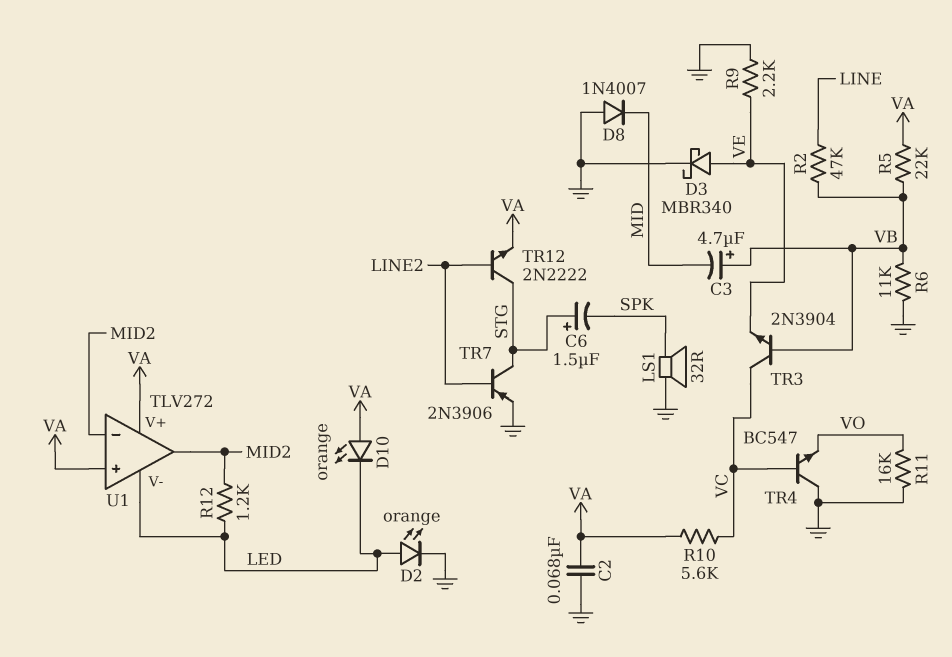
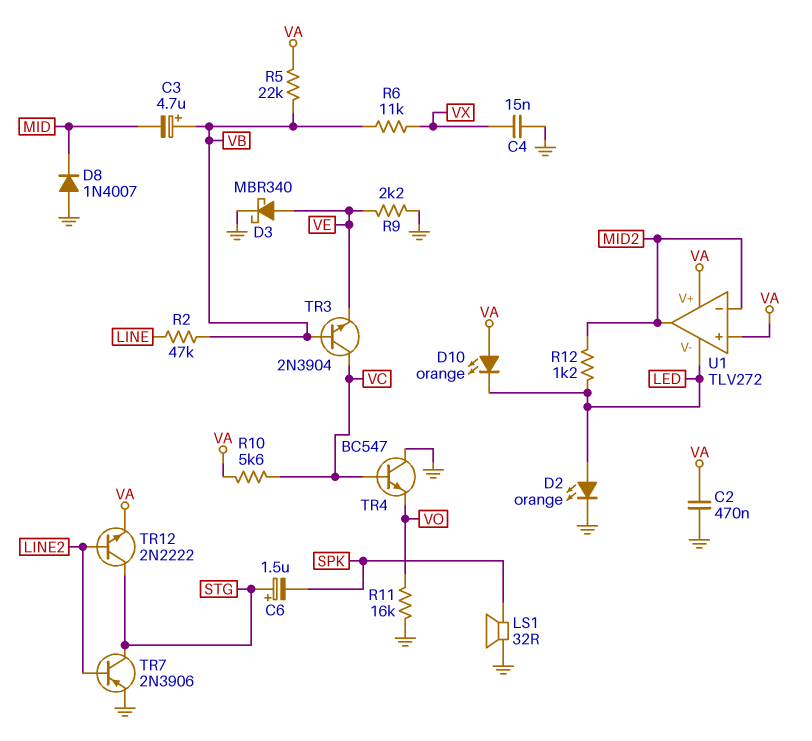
C2: 68nF (GND, VA) -> 470nF (GND, VA)
C4: none -> 15nF (GND, VX)
R6: 11k (GND, VB) -> 11k (VB, VX)

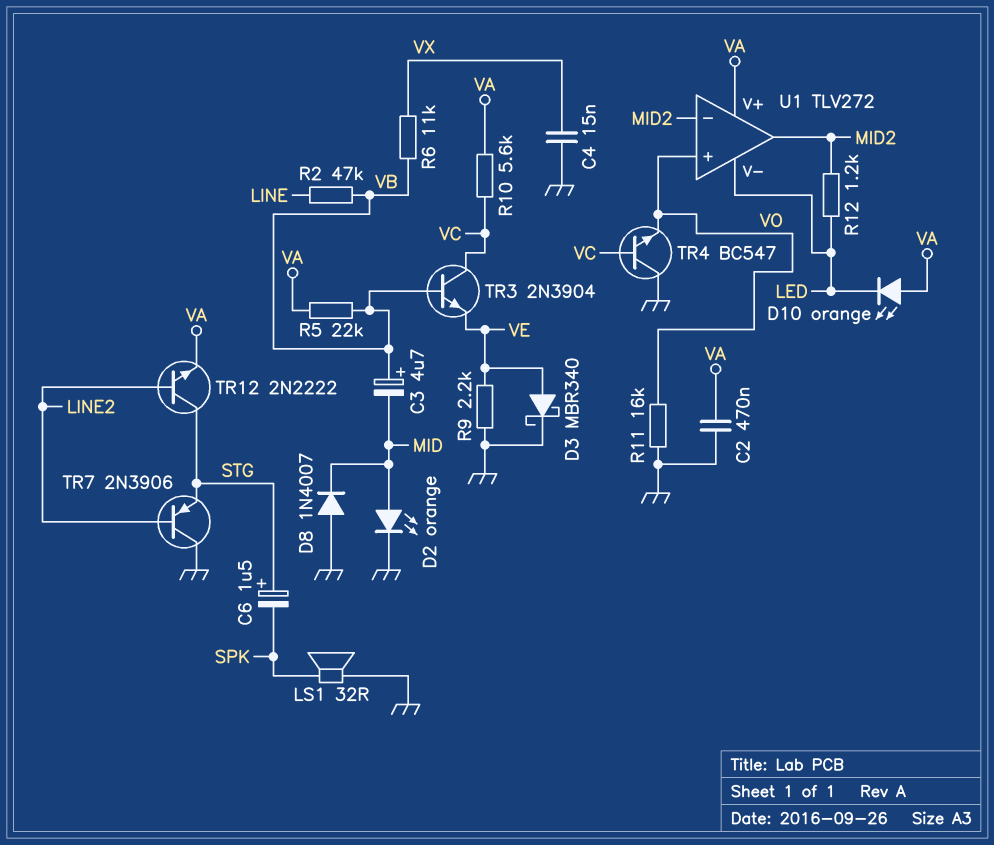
D2: LED orange (A LED, K GND) -> LED orange (A MID, K GND)
TR7: PNP 2N3906 (B LINE2, C STG, E GND) -> PNP 2N3906 (B LINE2, C GND, E STG)
U1 pin in+: VA -> VO

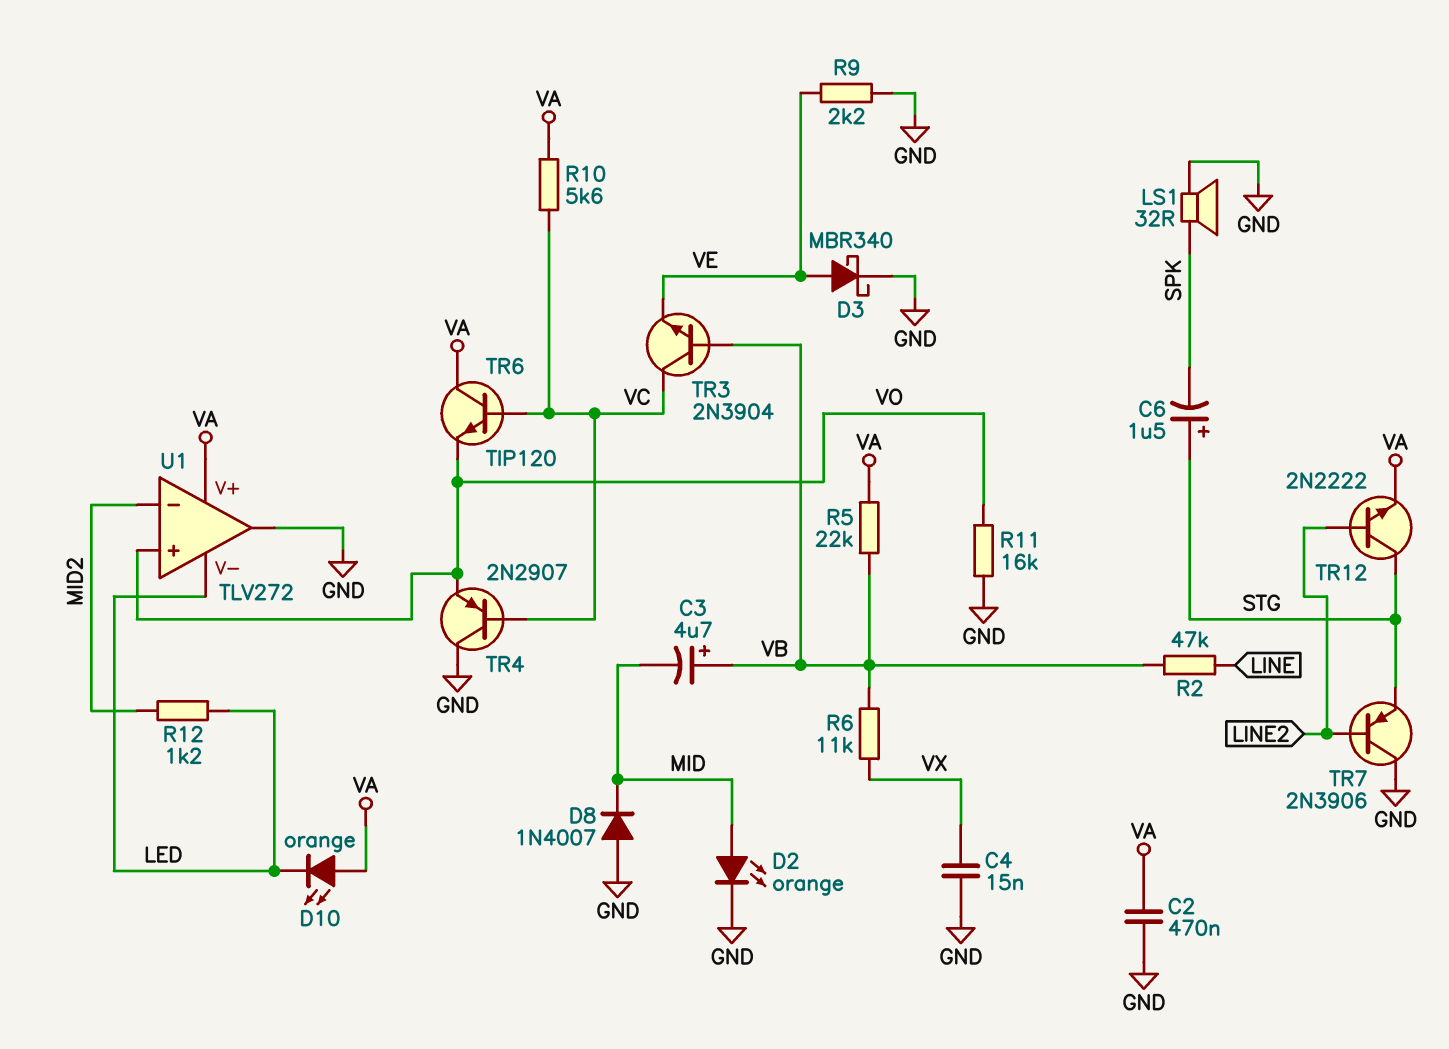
TR4: NPN BC547 (B VC, C GND, E VO) -> PNP 2N2907 (B VC, C GND, E VO)
TR6: none -> NPN TIP120 (B VC, C VA, E VO)
U1 pin out: MID2 -> GND

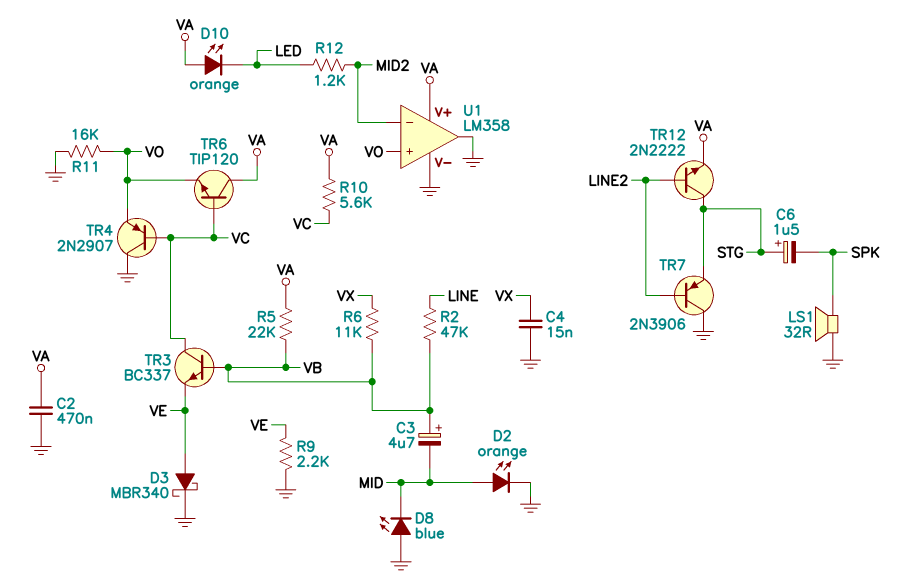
D8: diode 1N4007 (A GND, K MID) -> LED blue (A GND, K MID)
TR3: NPN 2N3904 (B VB, C VC, E VE) -> NPN BC337 (B VB, C VC, E VE)
U1: TLV272 -> LM358
U1 pin V-: LED -> GND

